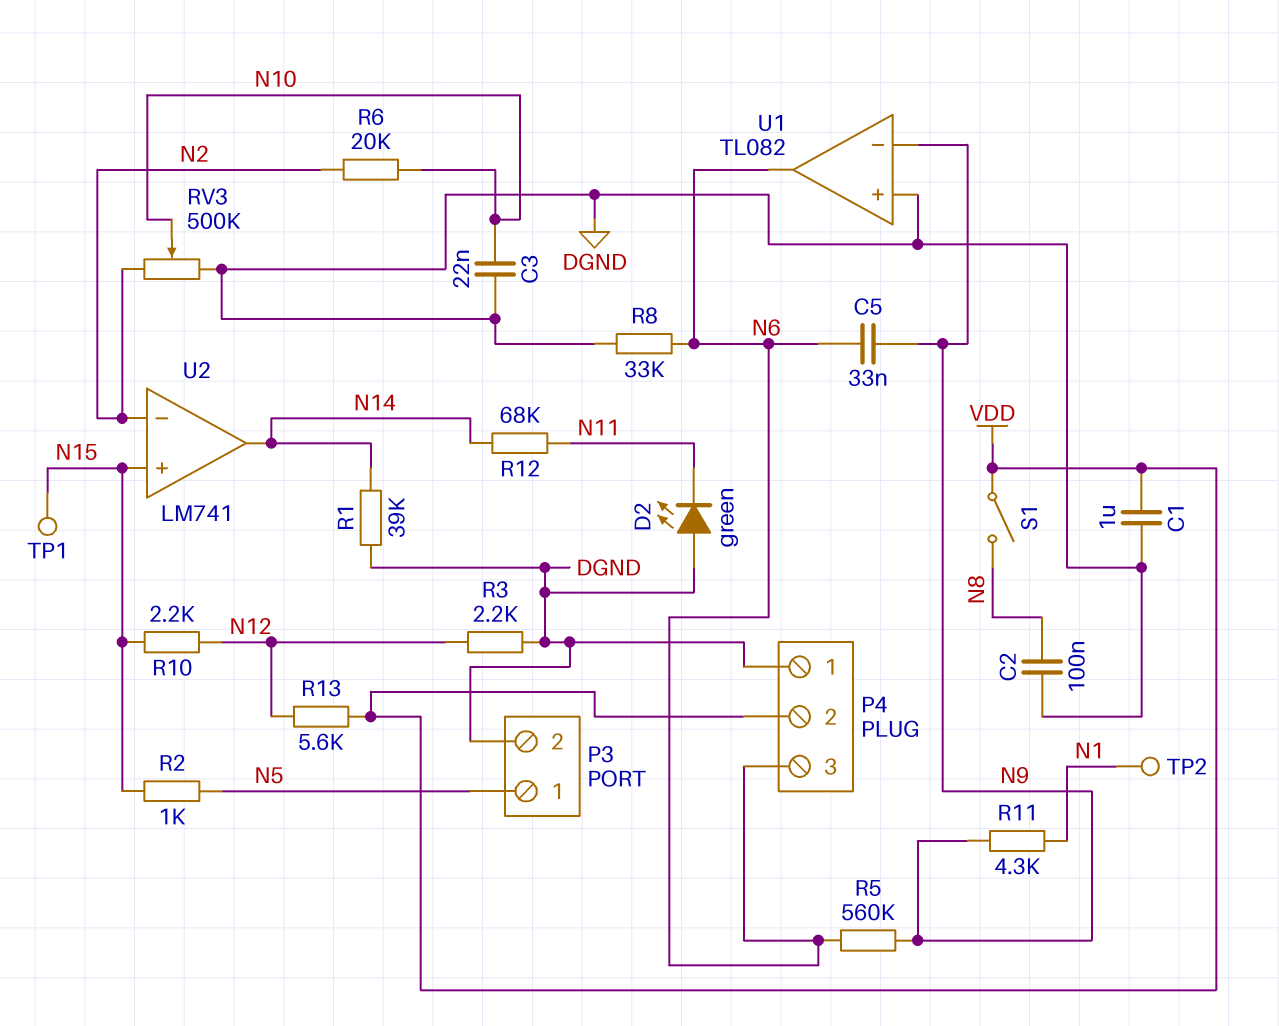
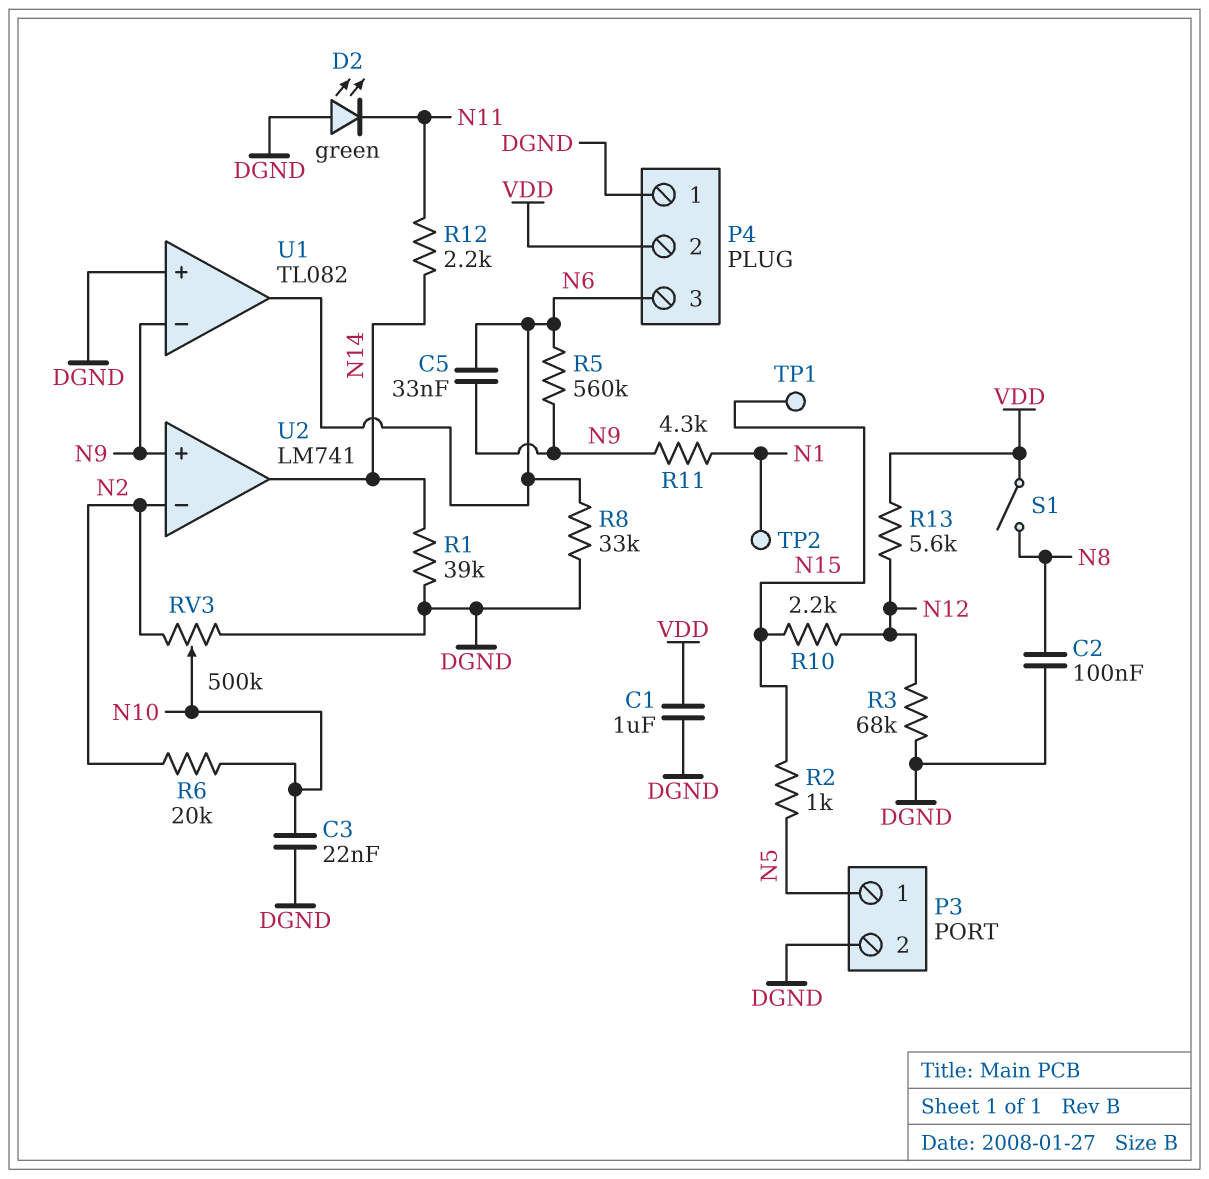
R3: 2.2k (DGND, N12) -> 68k (DGND, N12)
R12: 68k (N11, N14) -> 2.2k (N11, N14)
U2 pin in+: N15 -> N9

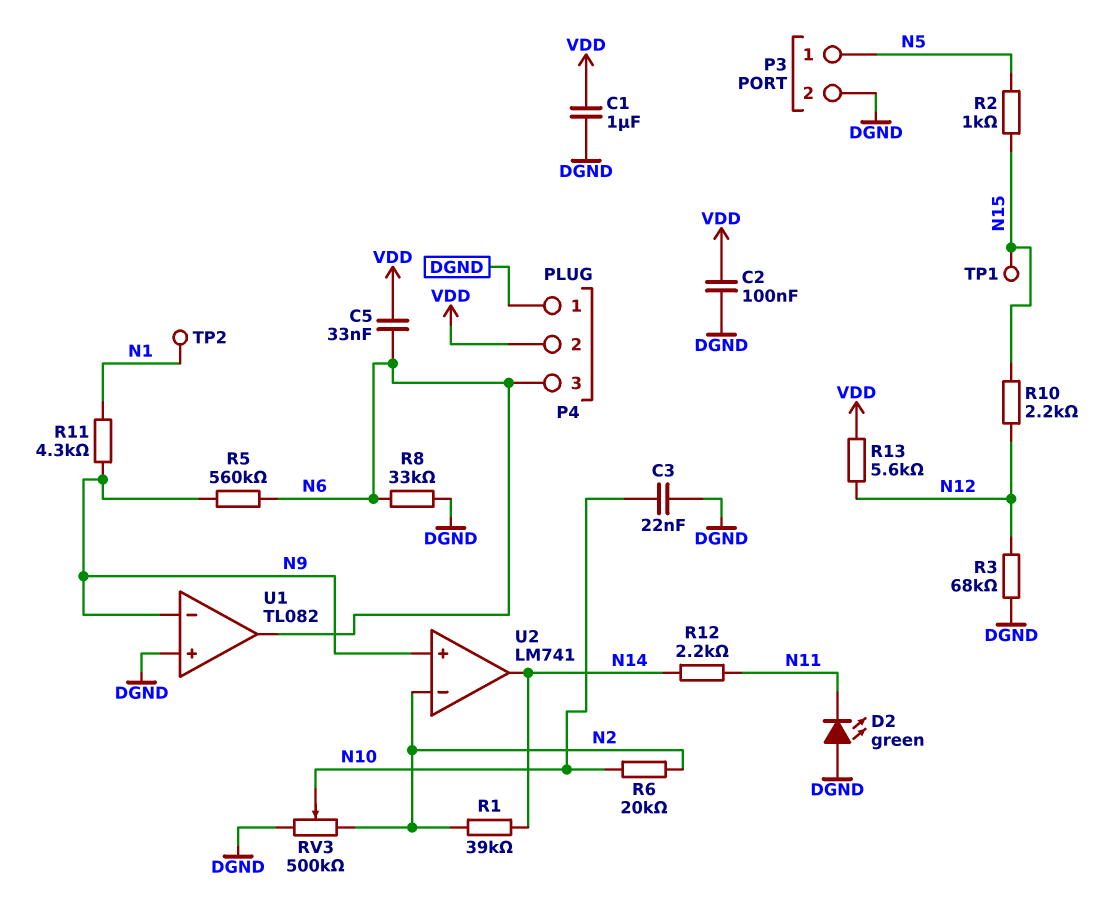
C2: 100nF (DGND, N8) -> 100nF (DGND, VDD)
C5: 33nF (N6, N9) -> 33nF (N6, VDD)
R1: 39k (DGND, N14) -> 39k (N2, N14)
S1: switch (N8, VDD) -> none

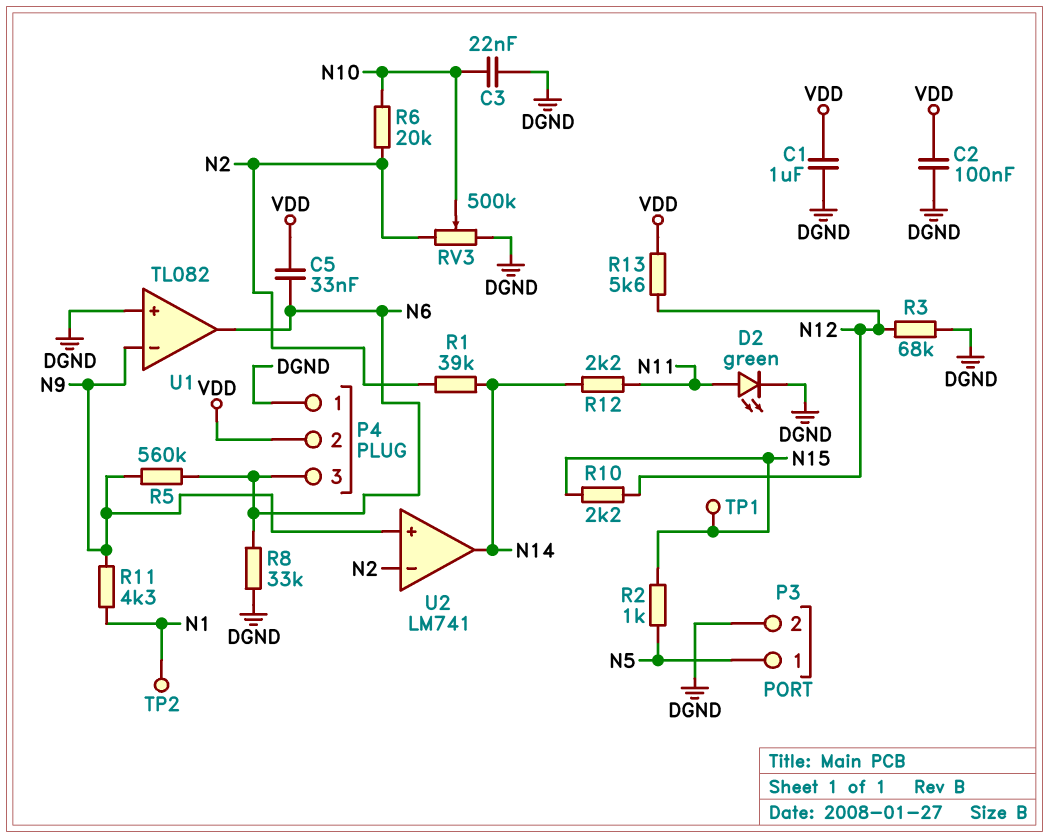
D2: LED green (A DGND, K N11) -> LED green (A N11, K DGND)

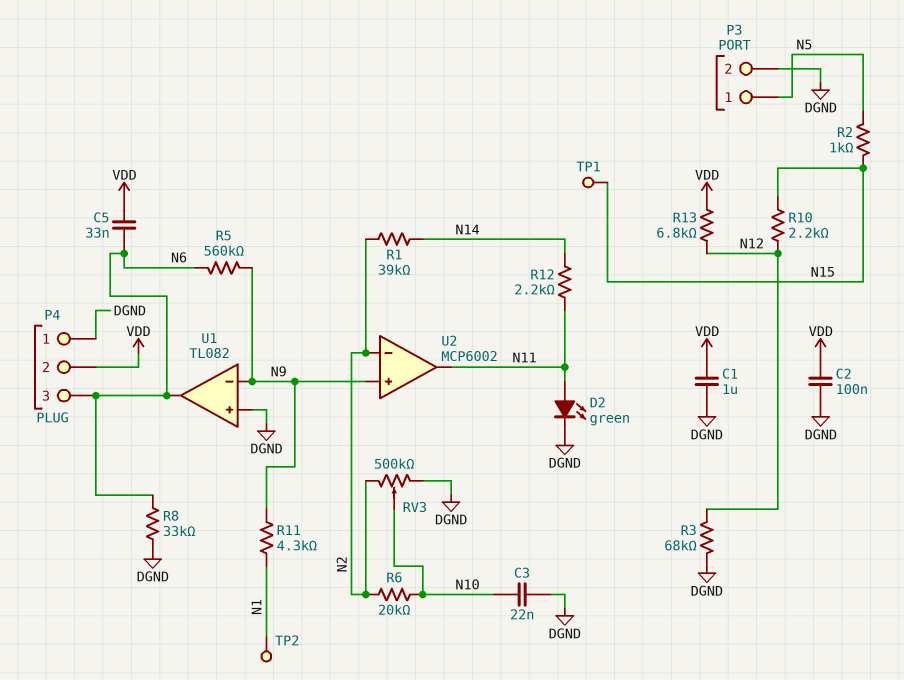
R13: 5.6k (N12, VDD) -> 6.8k (N12, VDD)
U2: LM741 -> MCP6002
U2 pin out: N14 -> N11

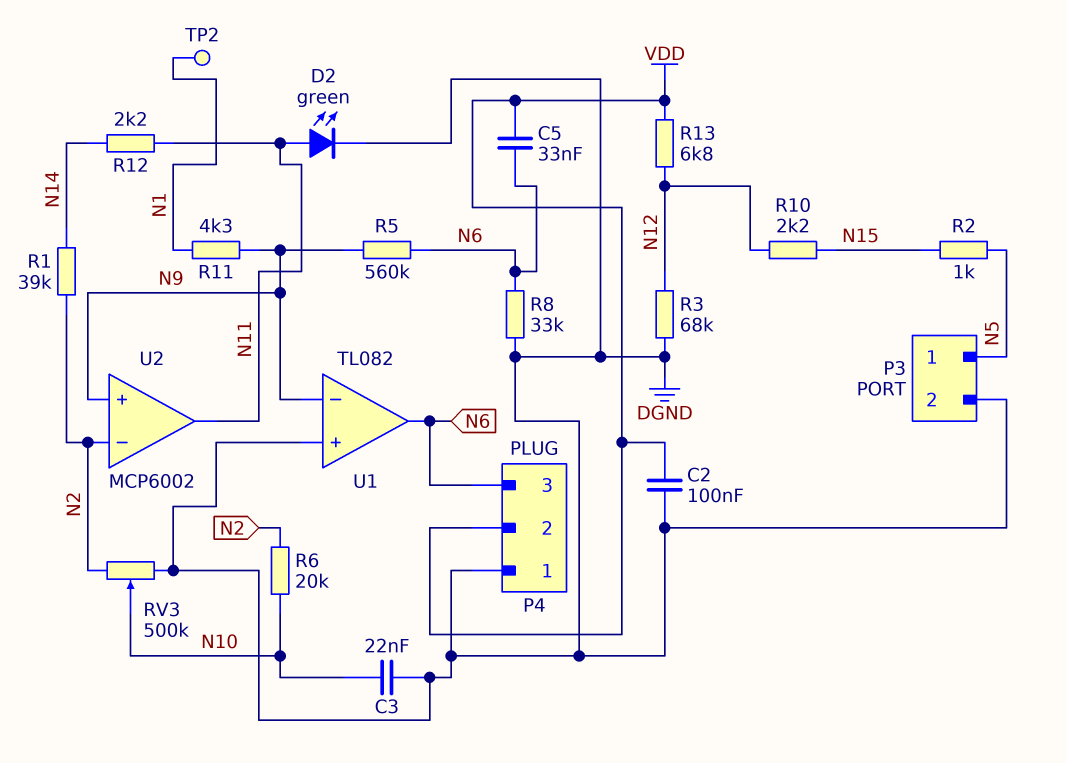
C1: 1uF (DGND, VDD) -> none
TP1: test point (N15) -> none

